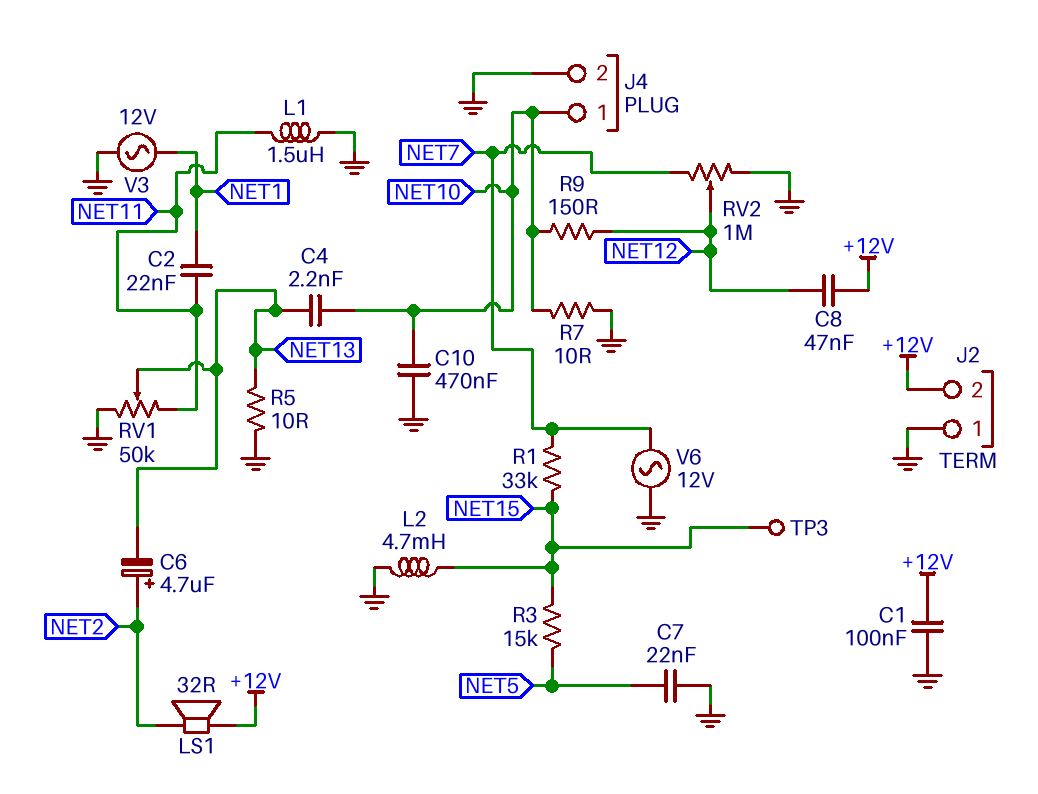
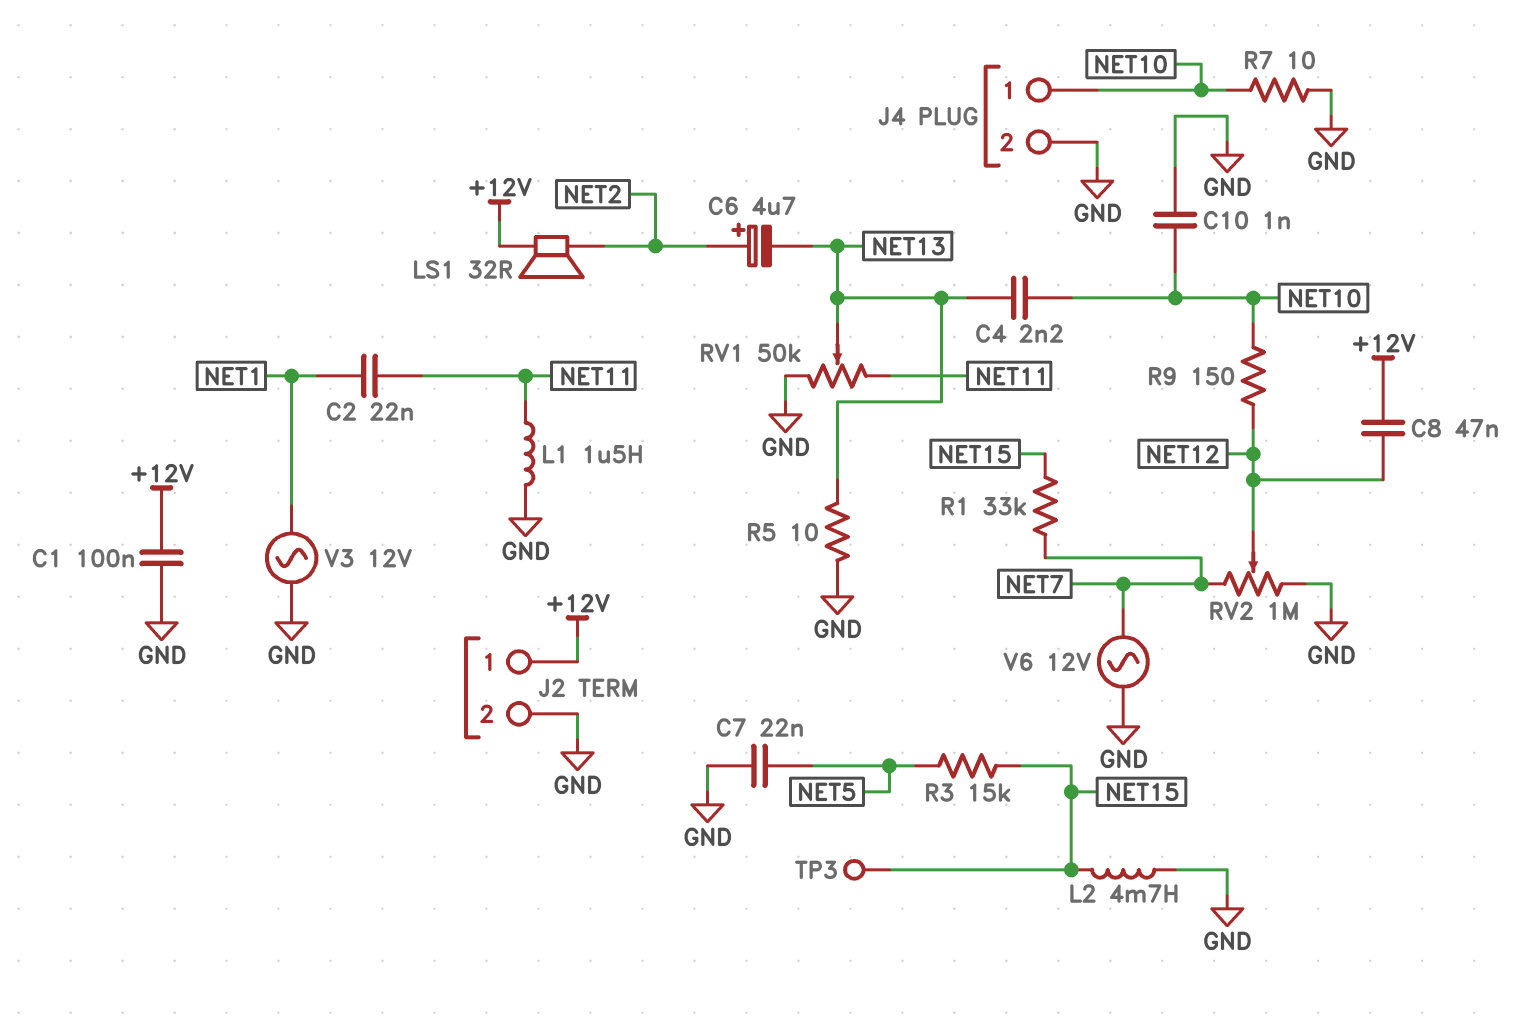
C10: 470nF (GND, NET10) -> 1nF (GND, NET10)
J2 pin 1: GND -> +12V
J2 pin 2: +12V -> GND

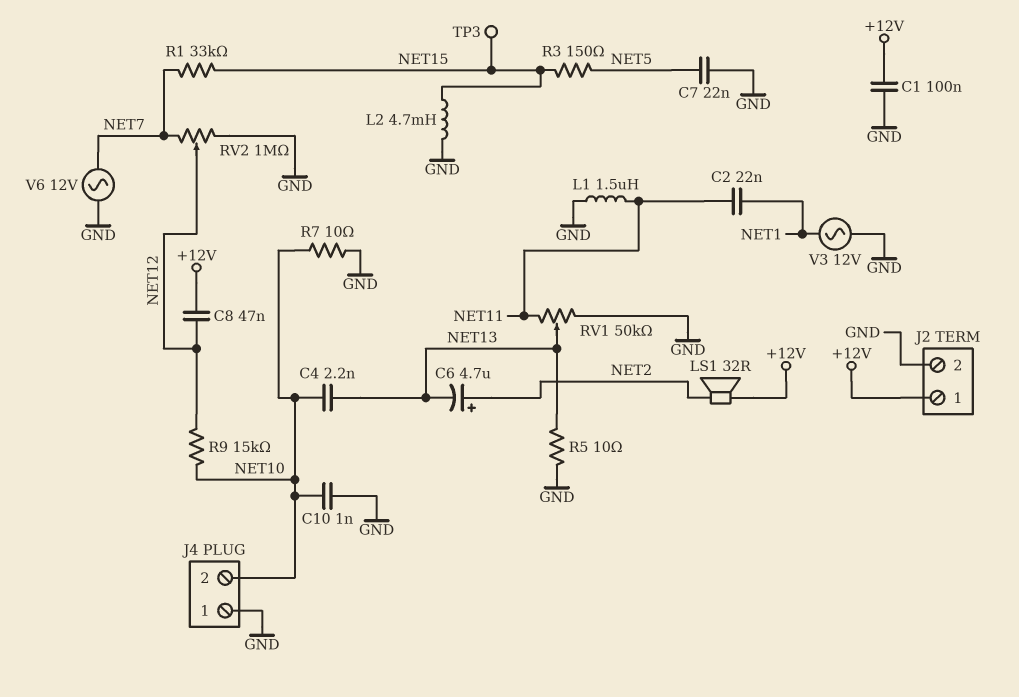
J4 pin 1: NET10 -> GND
J4 pin 2: GND -> NET10
R3: 15k (NET5, NET15) -> 150 (NET5, NET15)
R9: 150 (NET10, NET12) -> 15k (NET10, NET12)

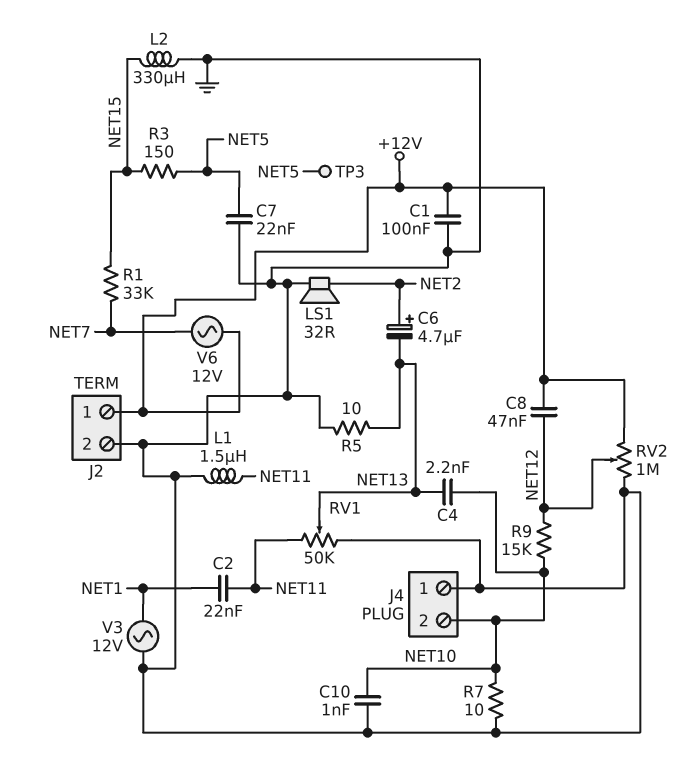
L2: 4.7mH (GND, NET15) -> 330uH (GND, NET15)
LS1: speaker 32R (+12V, NET2) -> speaker 32R (GND, NET2)
RV2: 1M (GND, NET7, wiper NET12) -> 1M (+12V, GND, wiper NET12)
TP3: test point (NET15) -> test point (NET5)
V6: AC 12V (GND, NET7) -> AC 12V (+12V, NET7)

